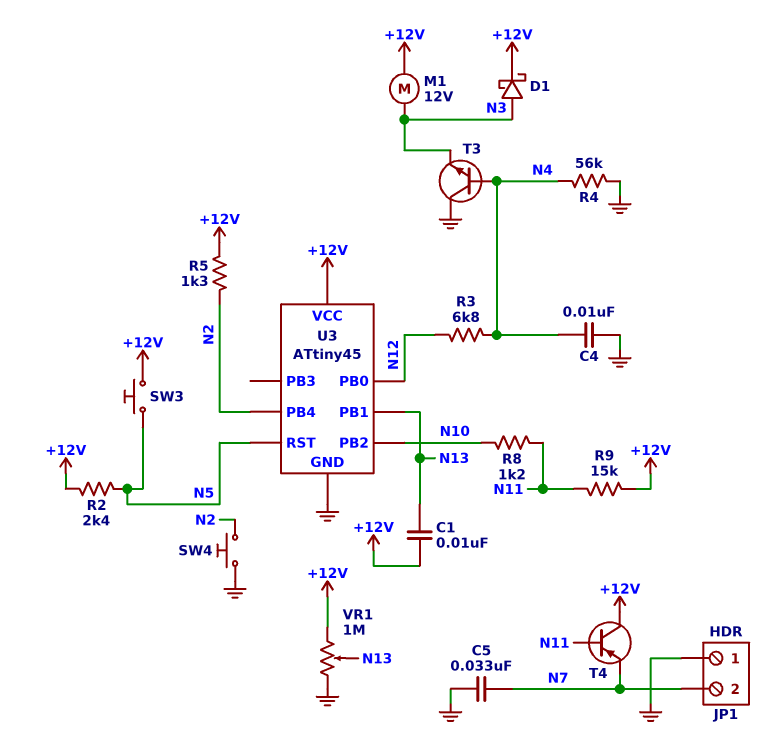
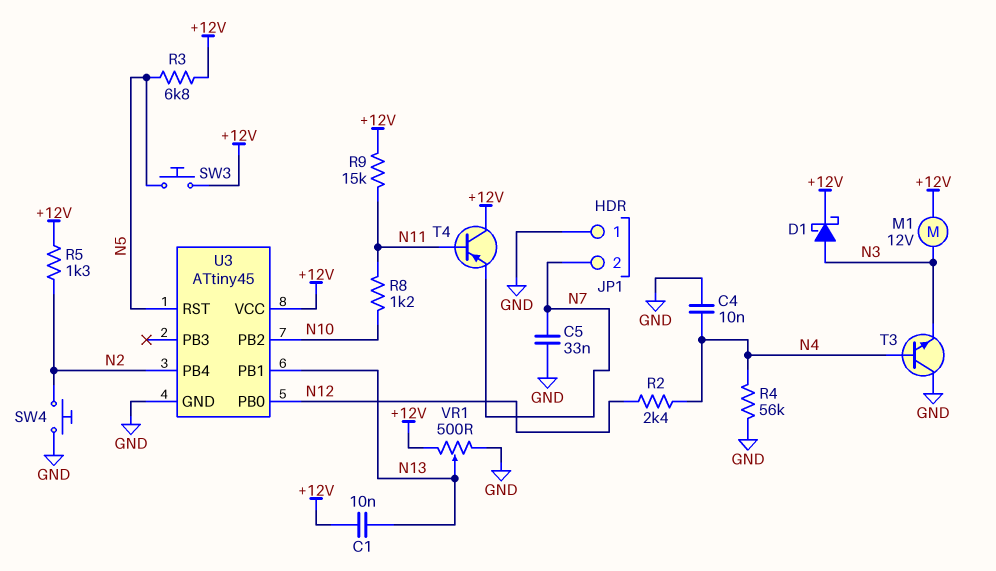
R2: 2.4k (+12V, N5) -> 2.4k (N4, N12)
R3: 6.8k (N4, N12) -> 6.8k (+12V, N5)
VR1: 1M (+12V, GND, wiper N13) -> 500 (+12V, GND, wiper N13)

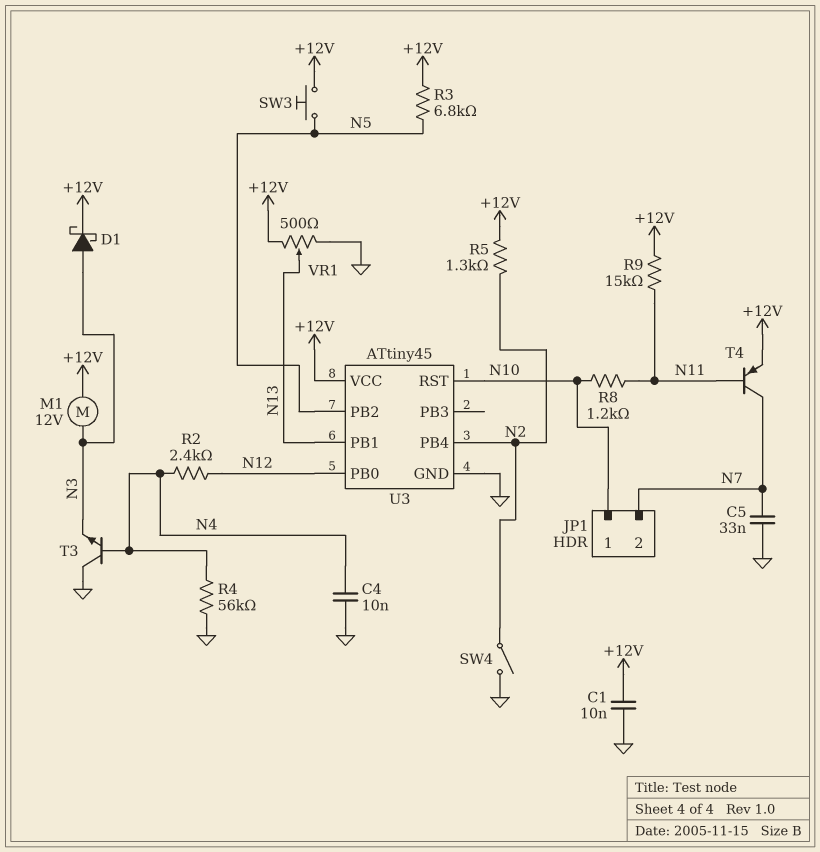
C1: 10nF (+12V, N13) -> 10nF (+12V, GND)
JP1 pin 1: GND -> N10
SW4: button (GND, N2) -> switch (GND, N2)
T4: PNP (B N11, C +12V, E N7) -> PNP (B N11, C N7, E +12V)
U3 pin PB2: N10 -> N5
U3 pin RST: N5 -> N10

